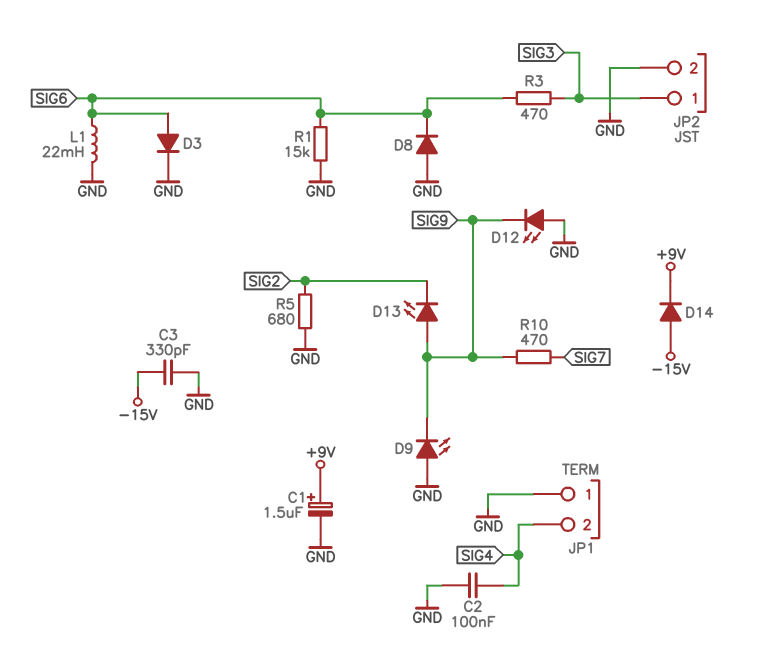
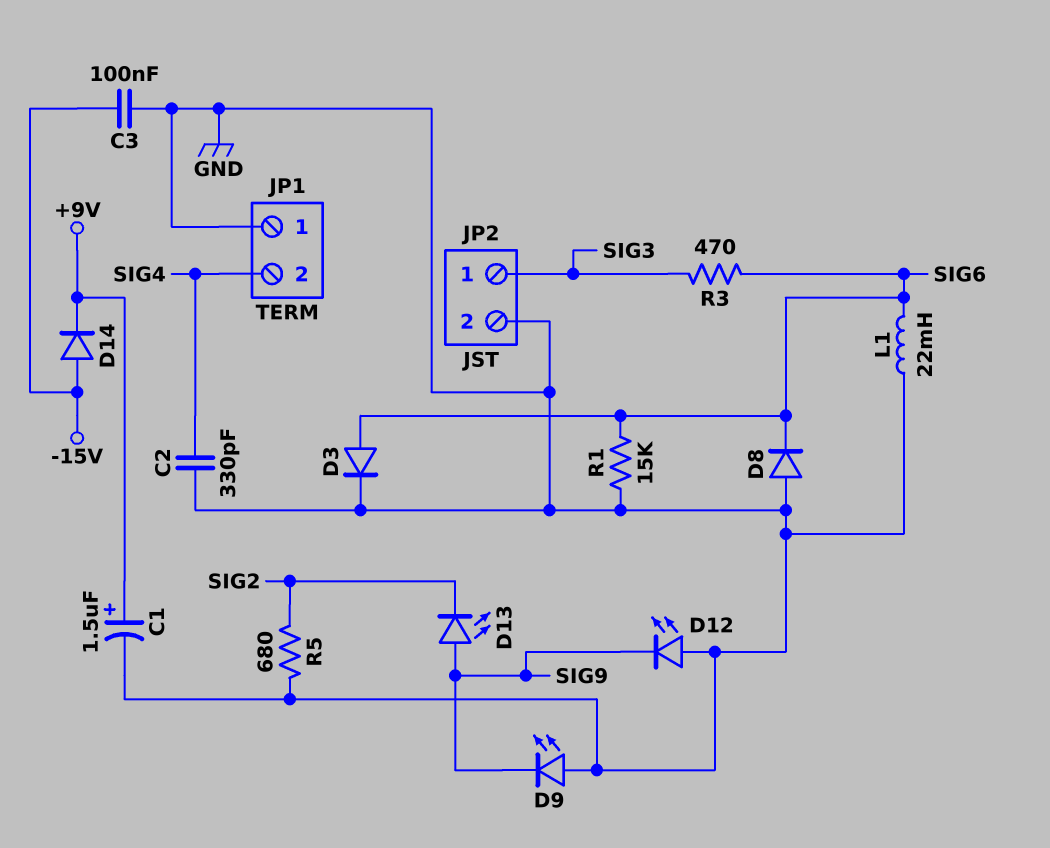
C2: 100nF (GND, SIG4) -> 330pF (GND, SIG4)
C3: 330pF (-15V, GND) -> 100nF (-15V, GND)
R10: 470 (SIG7, SIG9) -> none

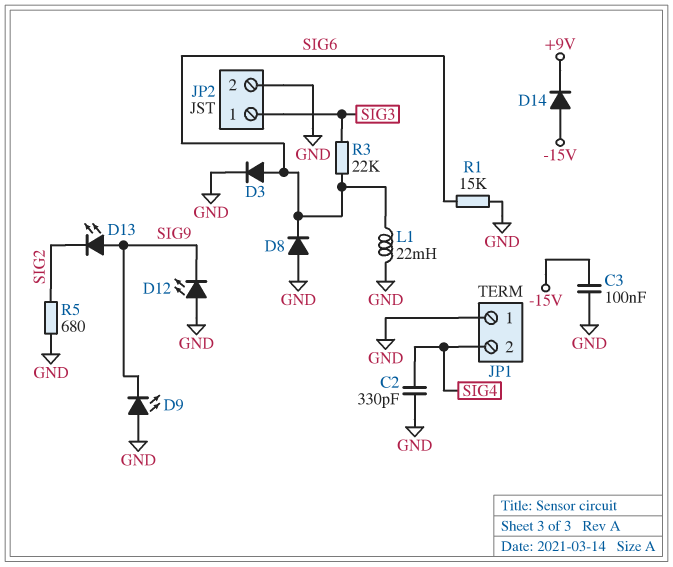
C1: 1.5uF (plus +9V, minus GND) -> none
R3: 470 (SIG3, SIG6) -> 22k (SIG3, SIG6)

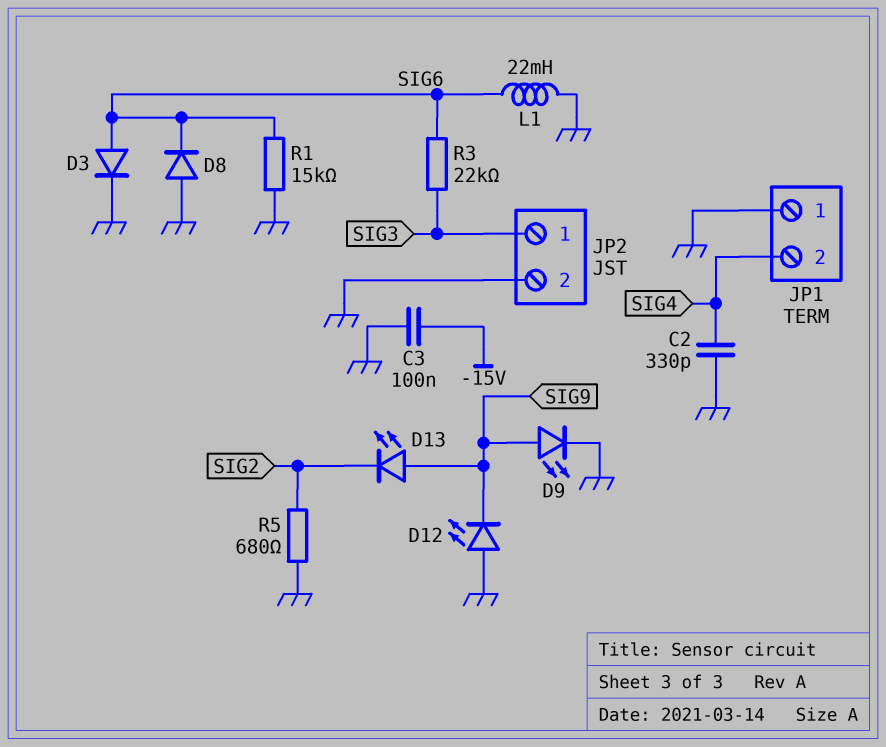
D9: LED (A GND, K SIG9) -> LED (A SIG9, K GND)
D14: diode (A -15V, K +9V) -> none

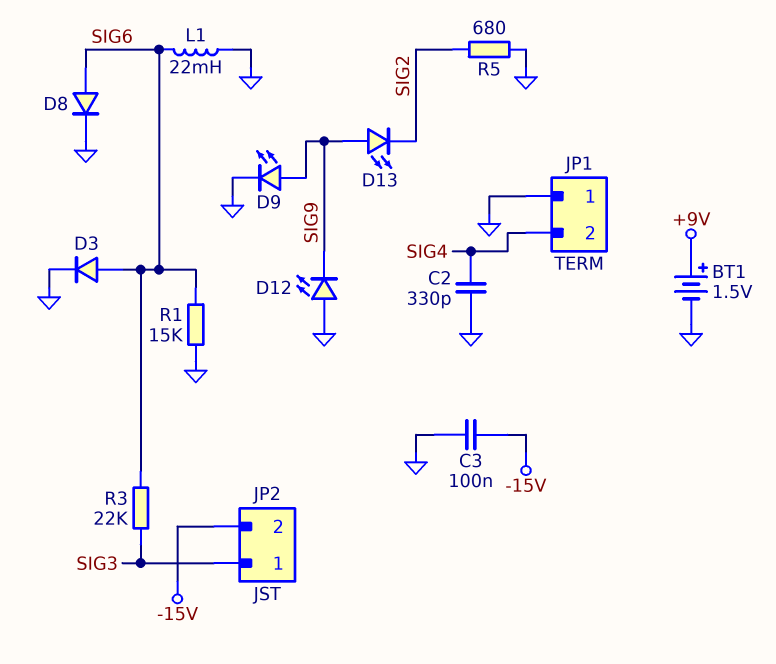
BT1: none -> 1.5V (plus +9V, minus GND)
D8: diode (A GND, K SIG6) -> diode (A SIG6, K GND)
JP2 pin 2: GND -> -15V

